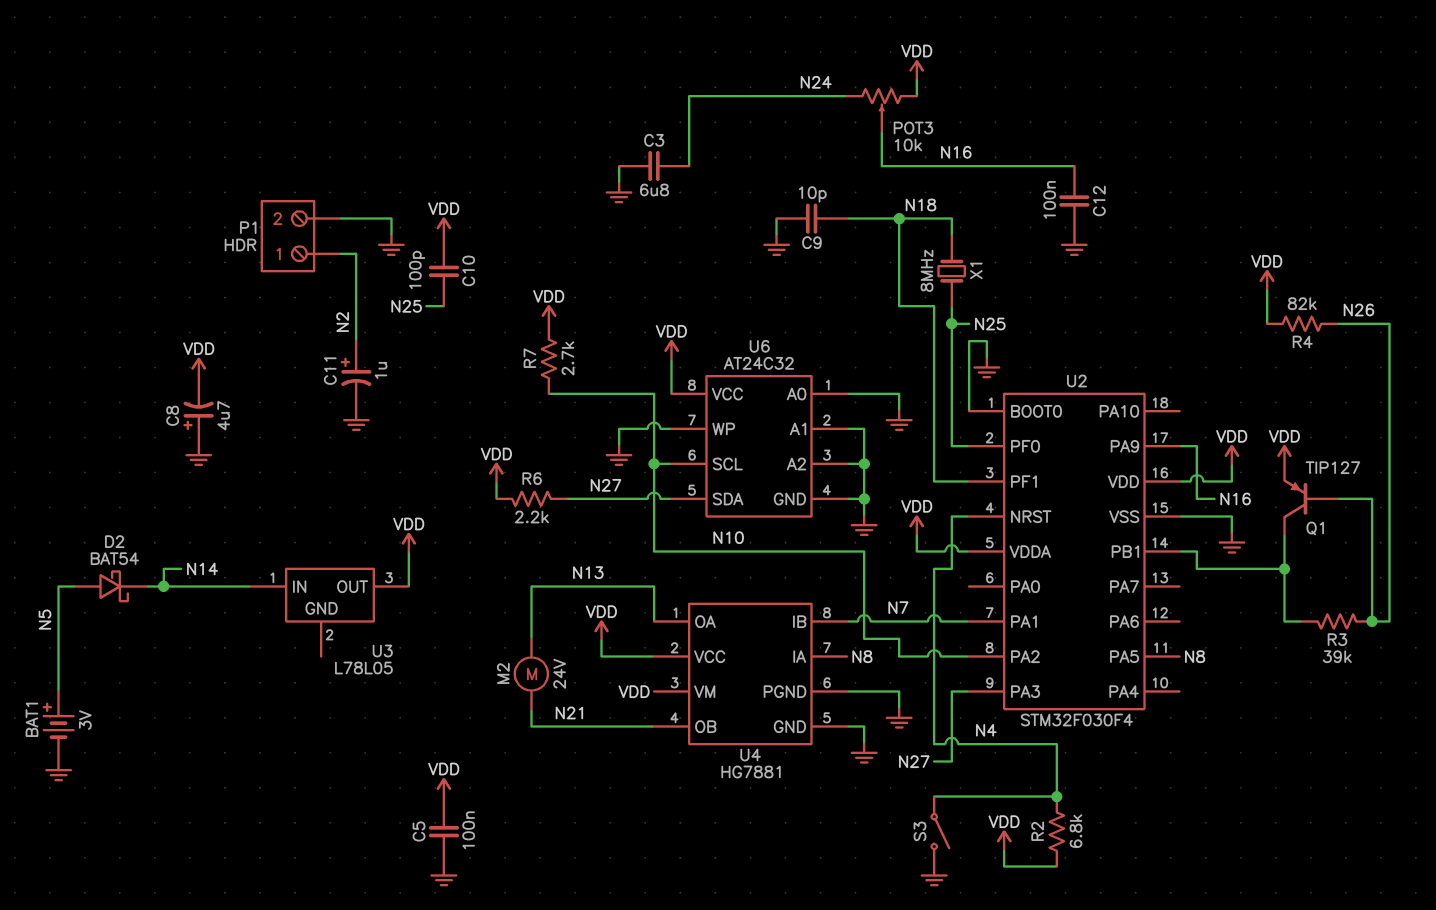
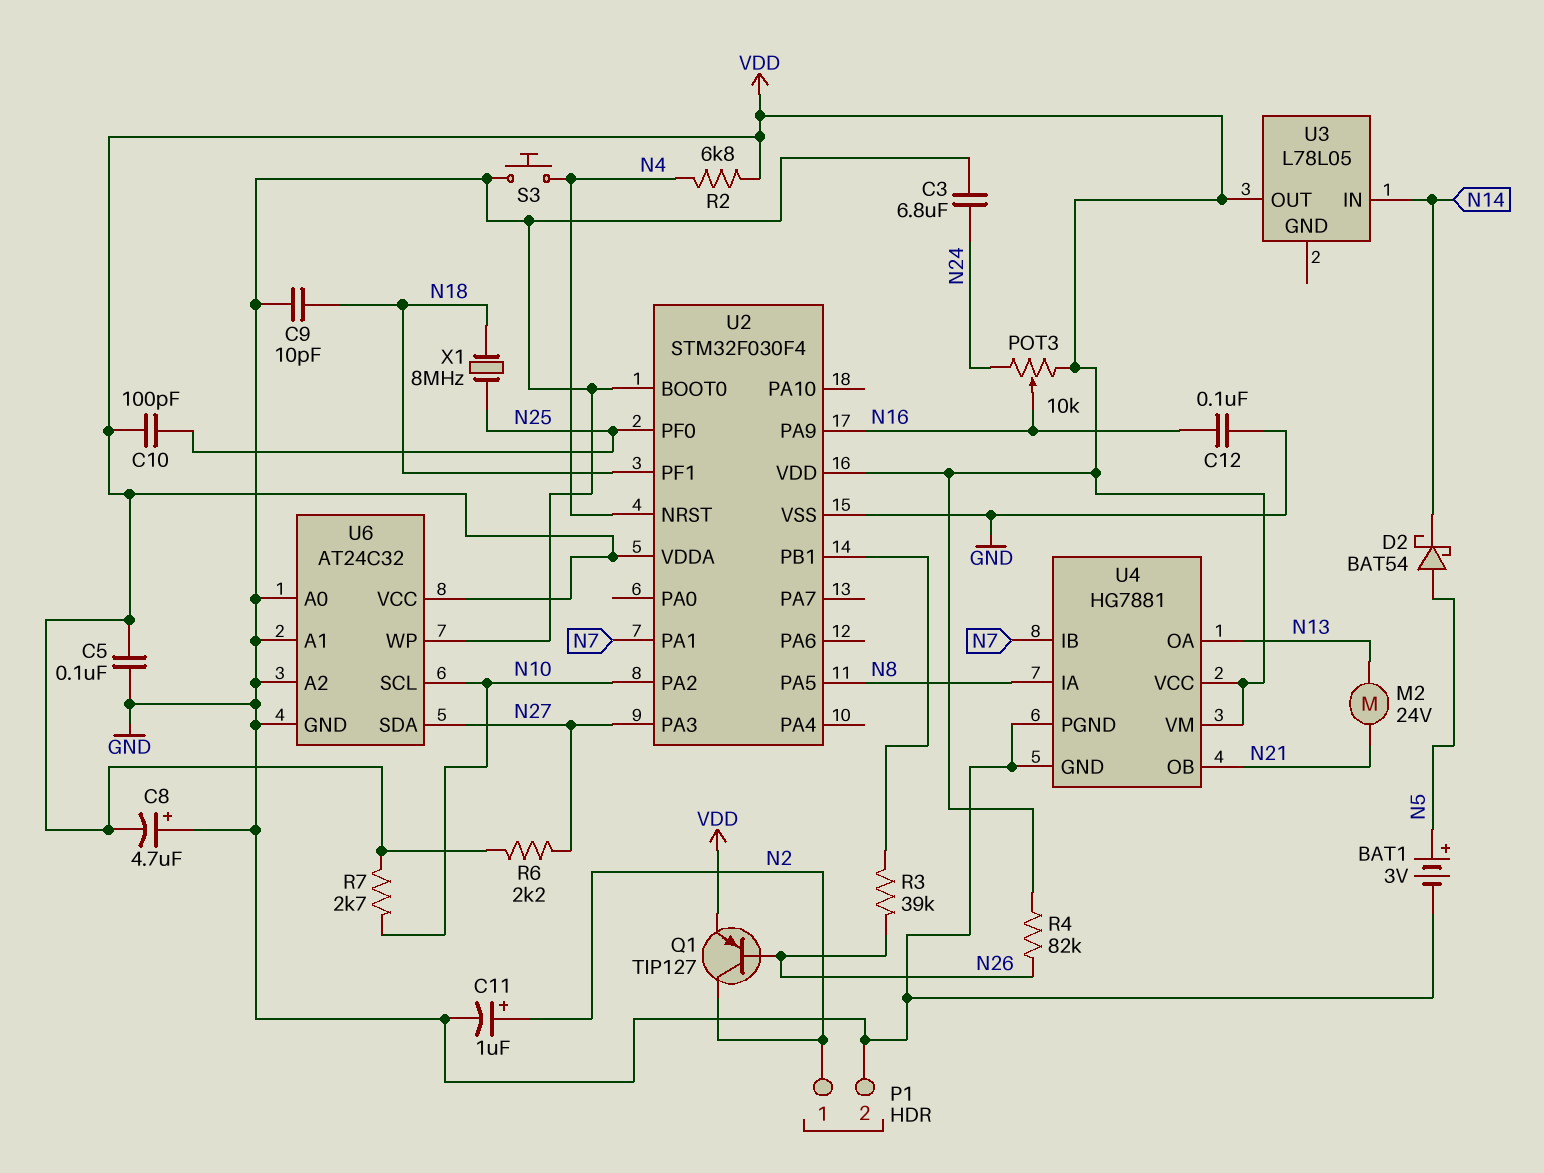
Q1: PNP TIP127 (B N26, C U2/PB1, E VDD) -> PNP TIP127 (B N26, C N2, E VDD)
S3: switch (GND, N4) -> button (GND, N4)

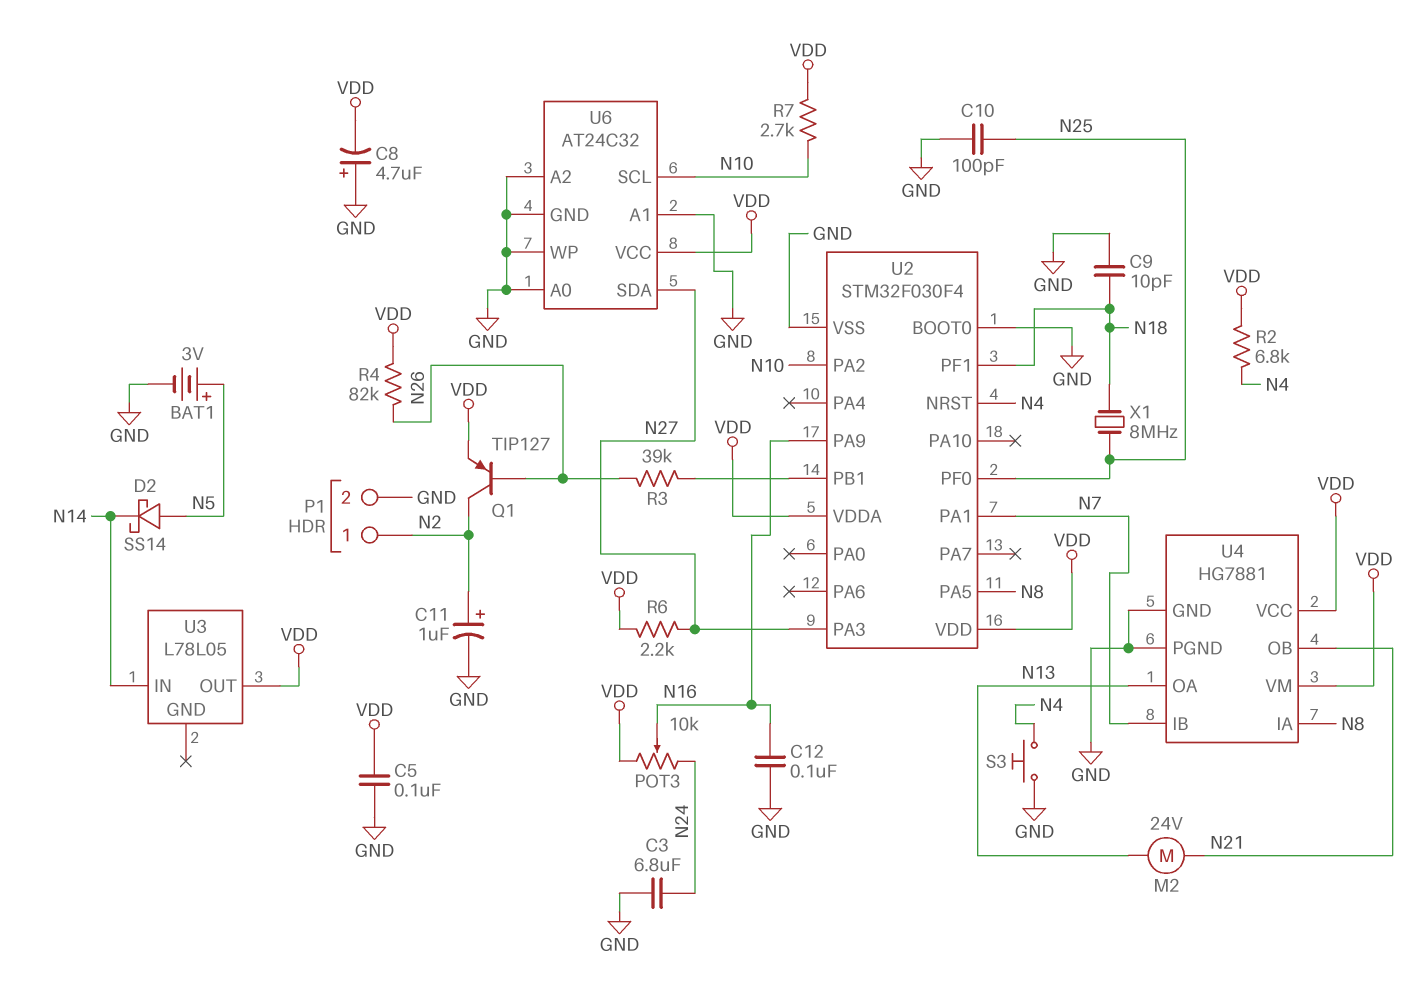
C10: 100pF (N25, VDD) -> 100pF (GND, N25)
D2: schottky BAT54 (A N5, K N14) -> schottky SS14 (A N5, K N14)

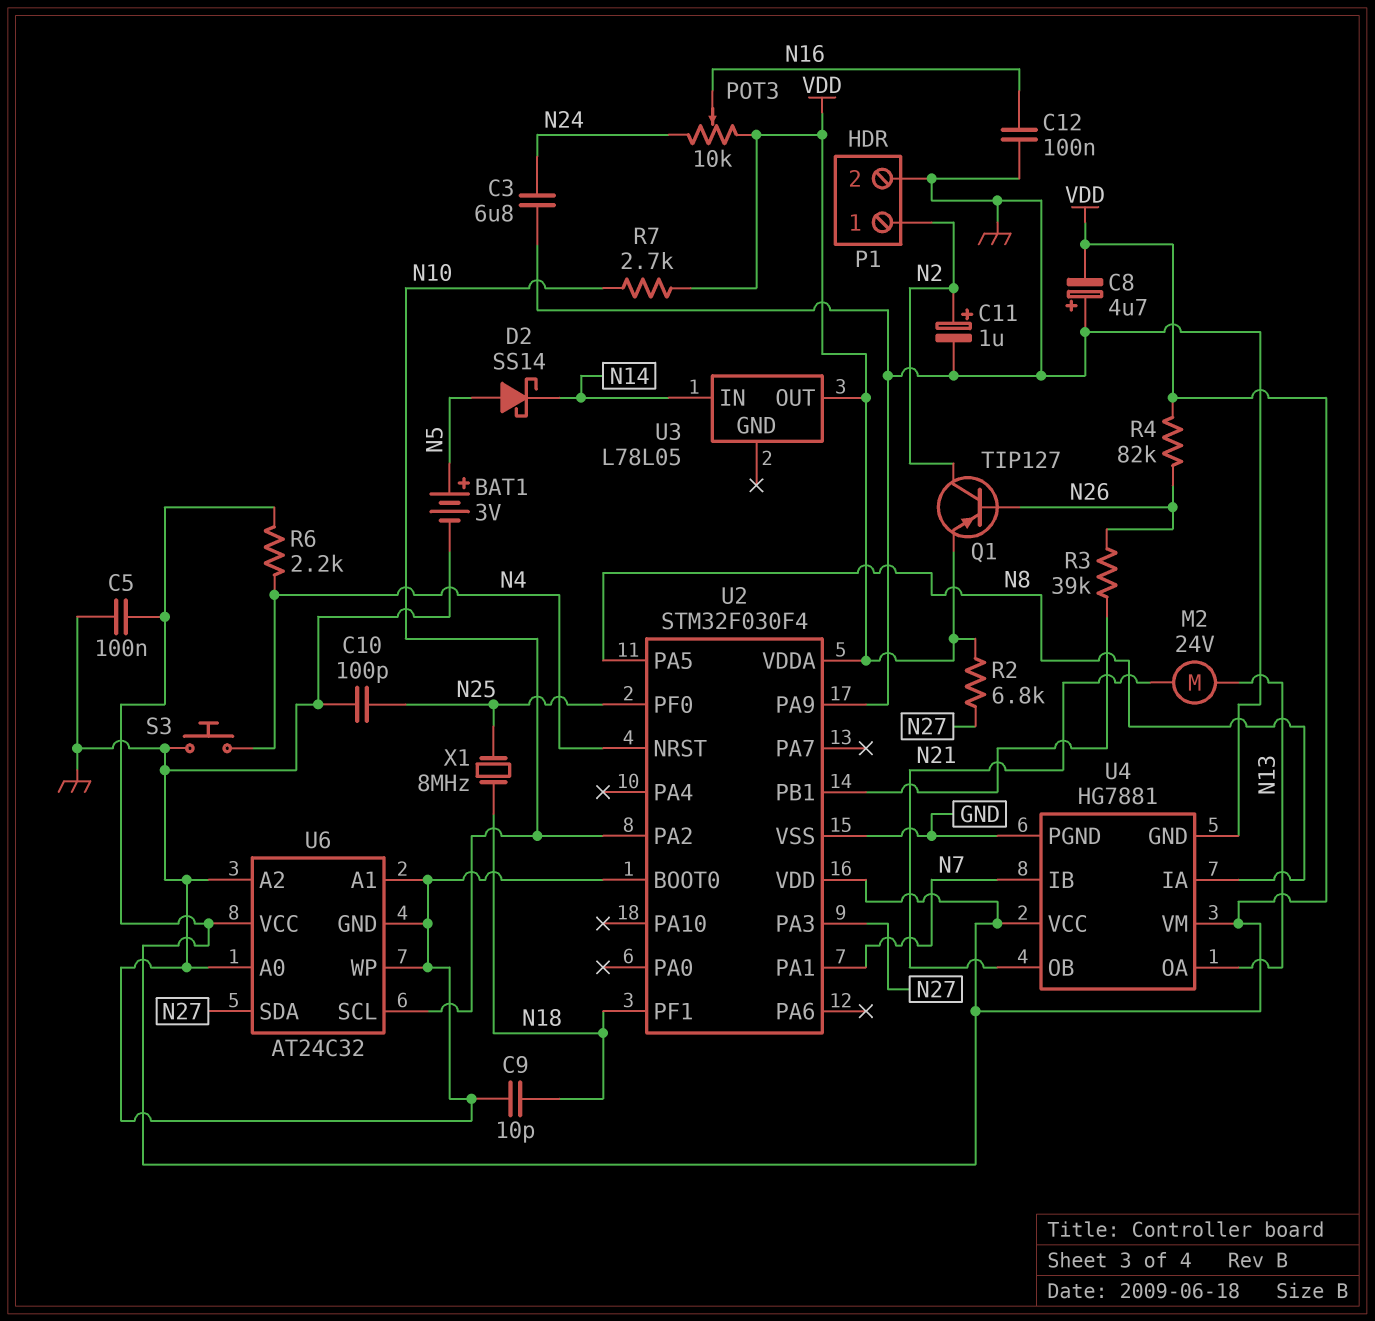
R2: 6.8k (N4, VDD) -> 6.8k (N27, VDD)
R6: 2.2k (N27, VDD) -> 2.2k (N4, VDD)
U2 pin PA9: N16 -> GND

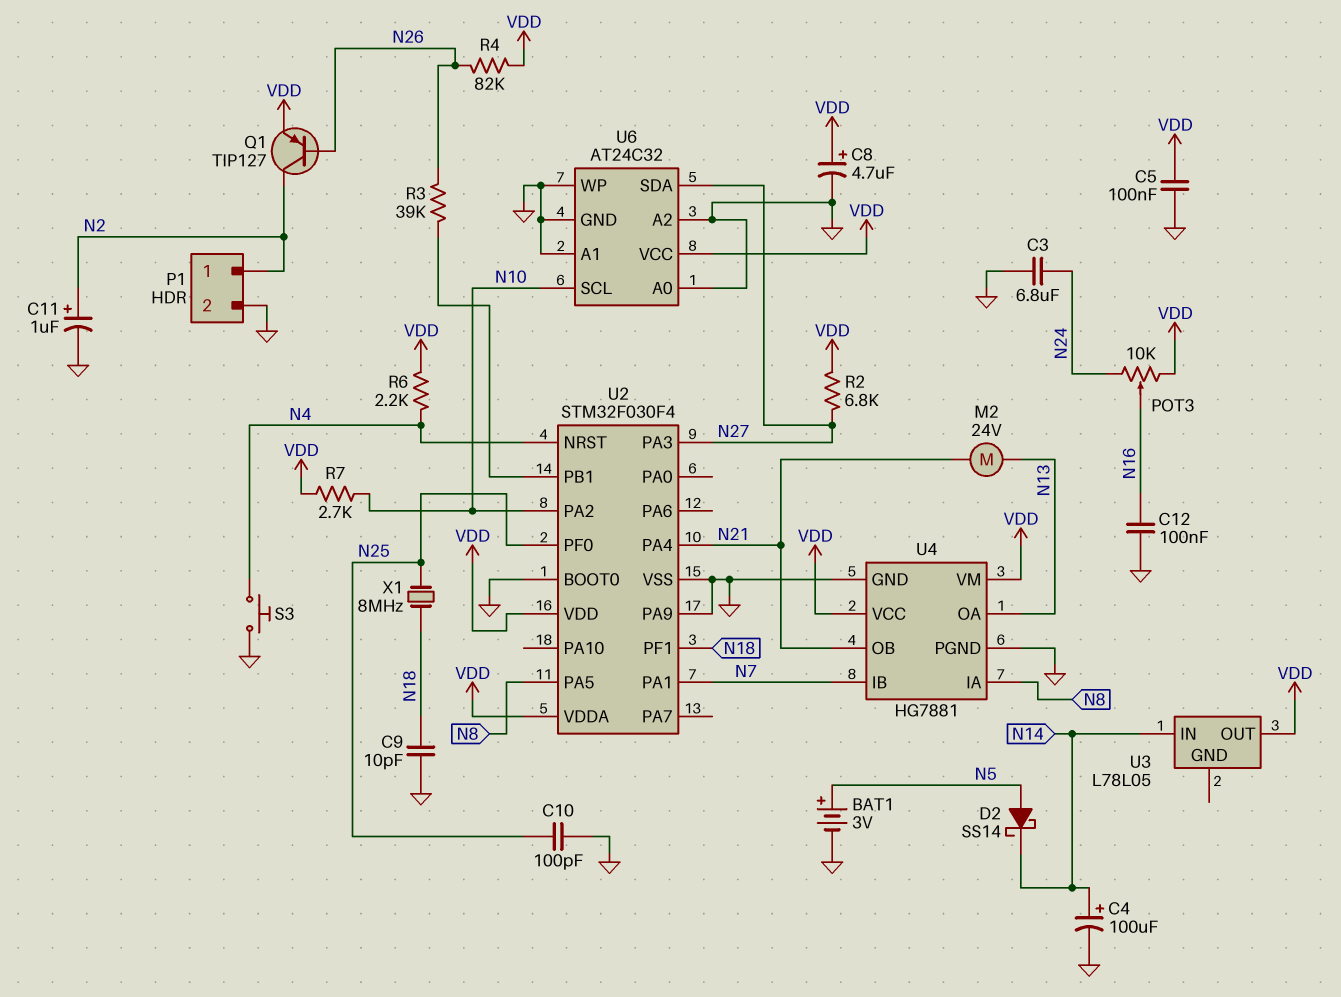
C4: none -> 100uF (plus N14, minus GND)
C8: 4.7uF (plus GND, minus VDD) -> 4.7uF (plus VDD, minus GND)
U2 pin PA4: none -> N21

